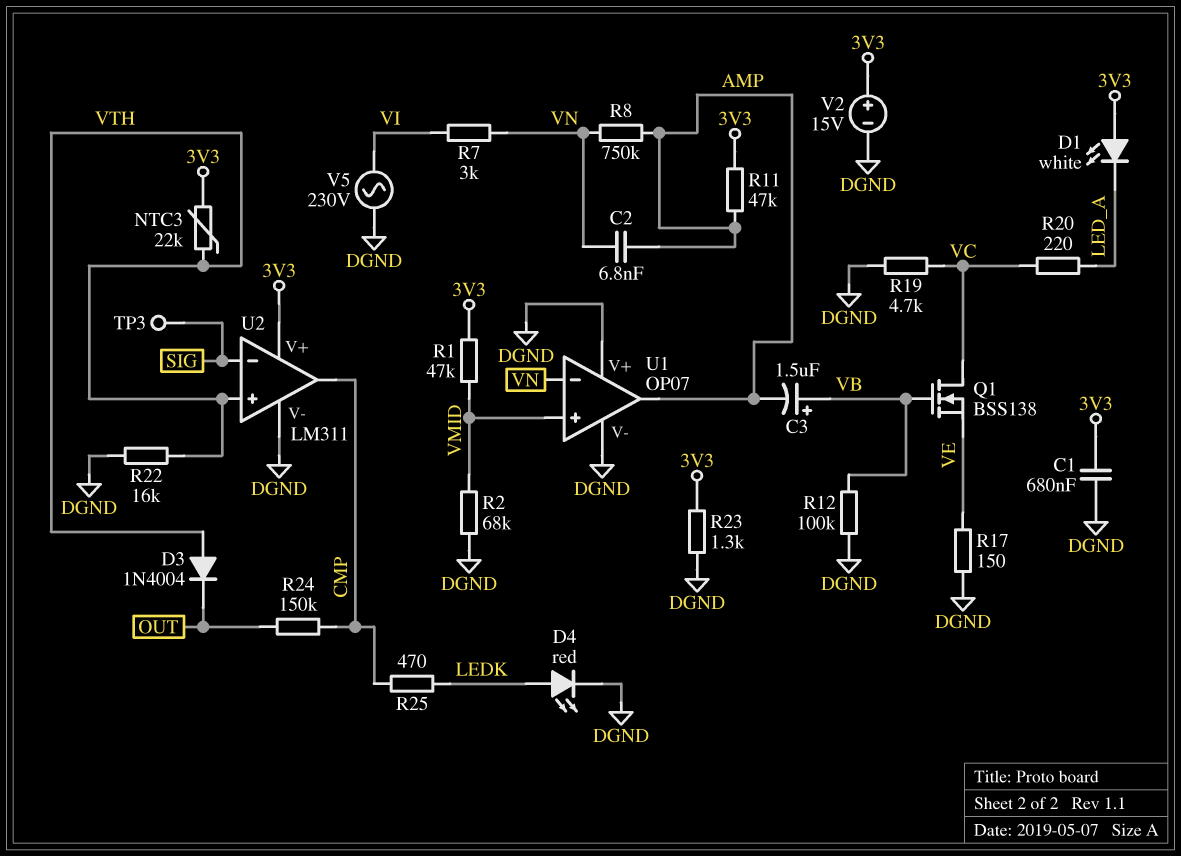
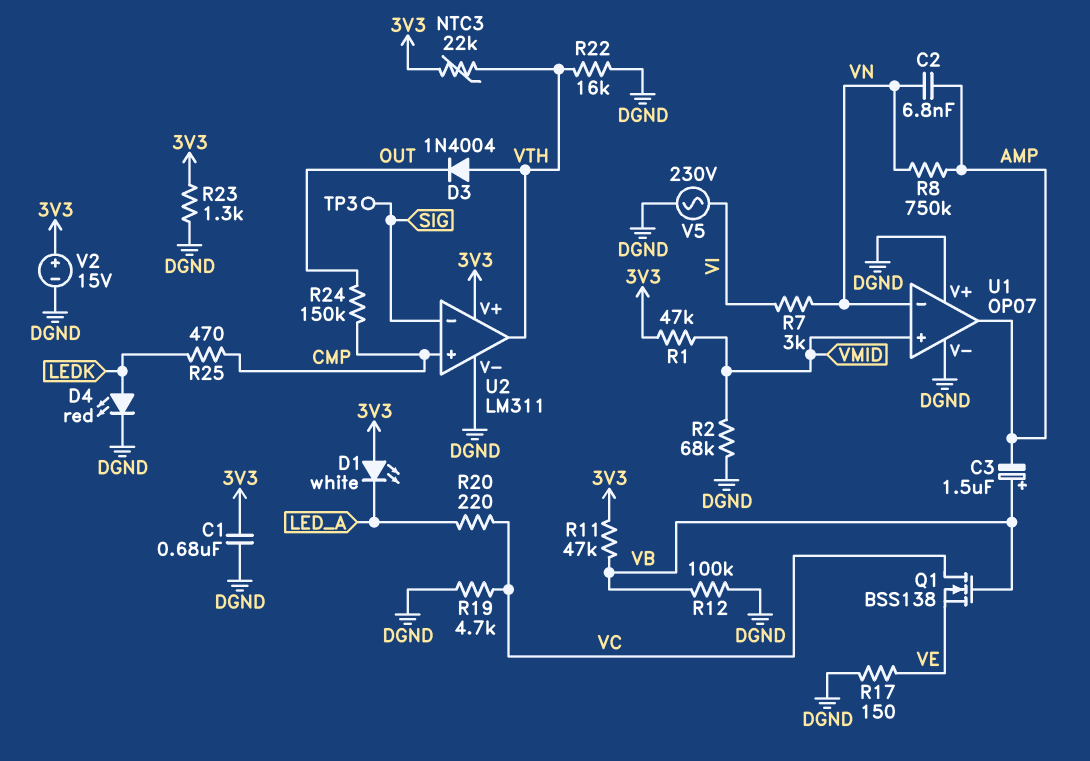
R11: 47k (3V3, AMP) -> 47k (3V3, VB)
U2 pin in+: VTH -> CMP
U2 pin out: CMP -> VTH

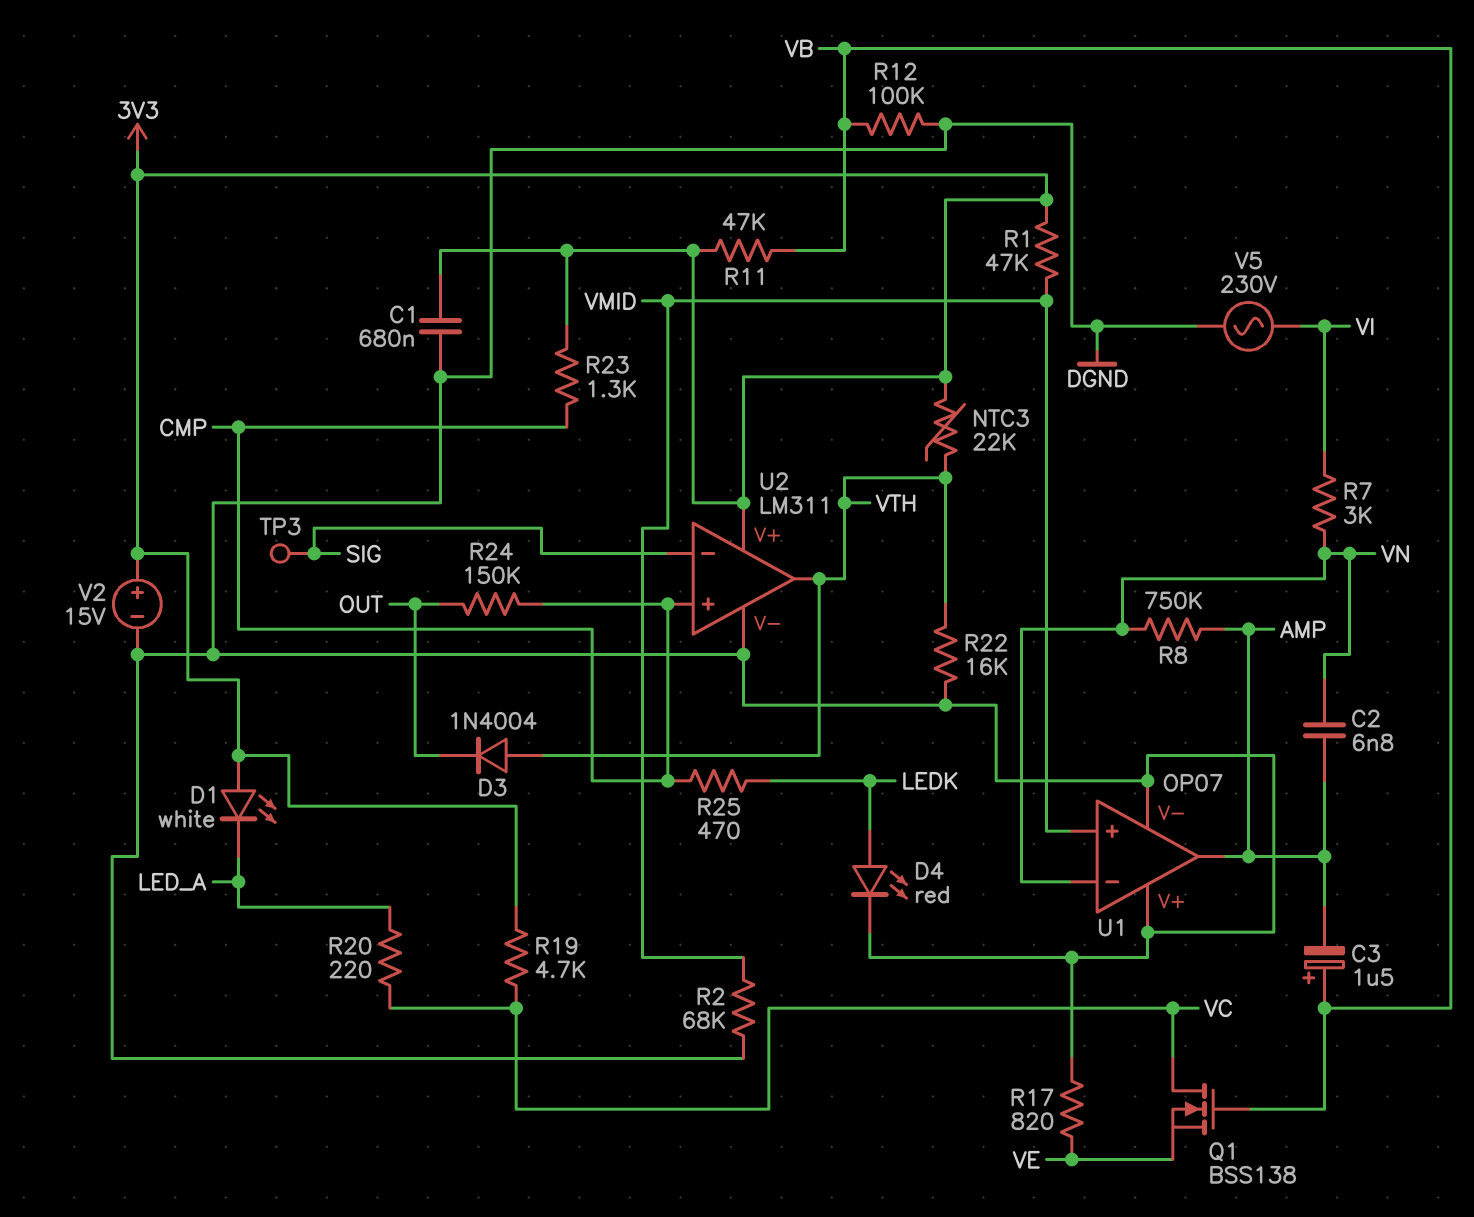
R17: 150 (DGND, VE) -> 820 (DGND, VE)
R19: 4.7k (DGND, VC) -> 4.7k (3V3, VC)
R23: 1.3k (3V3, DGND) -> 1.3k (3V3, CMP)

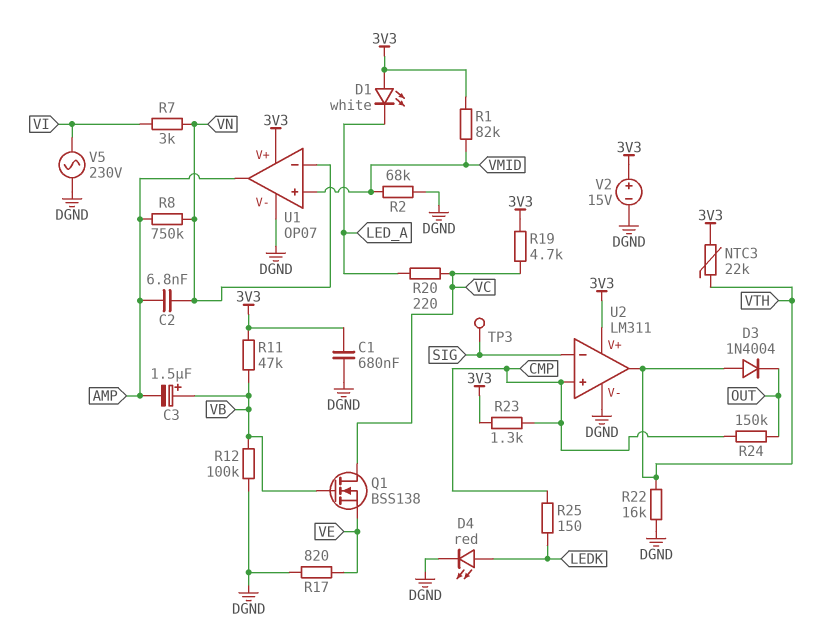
R1: 47k (3V3, VMID) -> 82k (3V3, VMID)
R25: 470 (CMP, LEDK) -> 150 (CMP, LEDK)
U1 pin V+: DGND -> 3V3

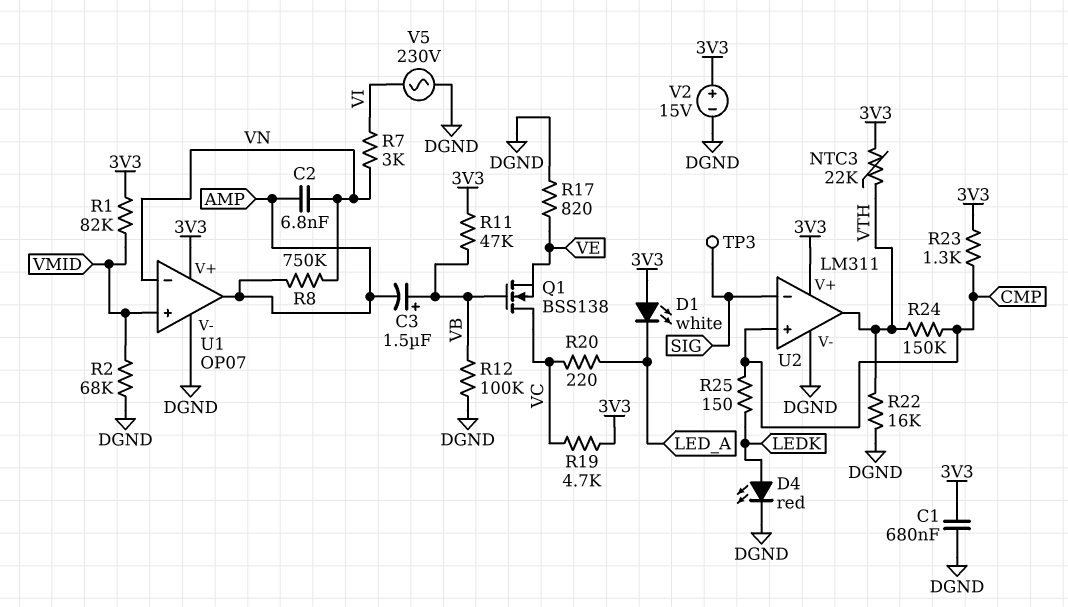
D3: diode 1N4004 (A VTH, K OUT) -> none
R24: 150k (CMP, OUT) -> 150k (CMP, VTH)

